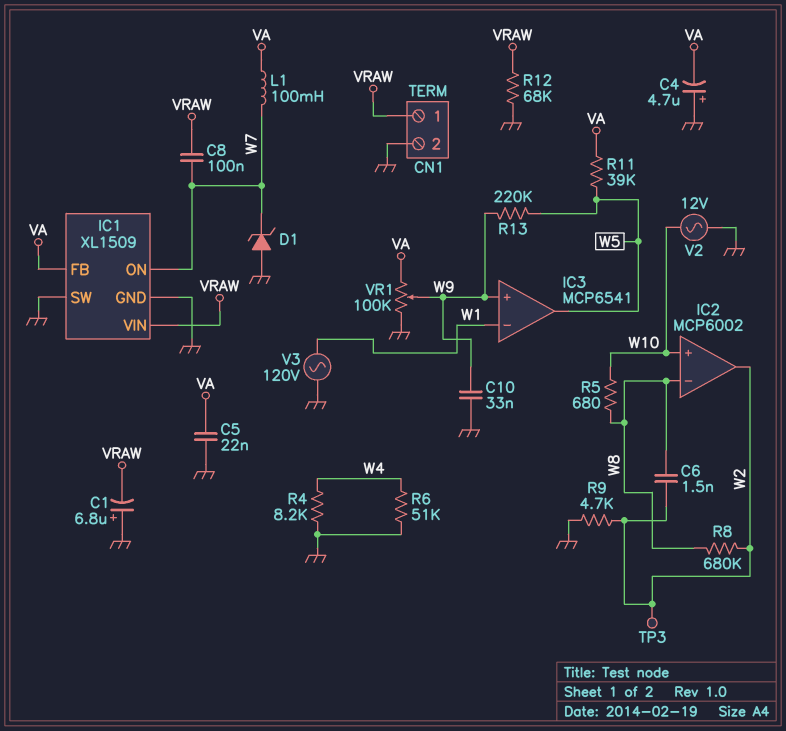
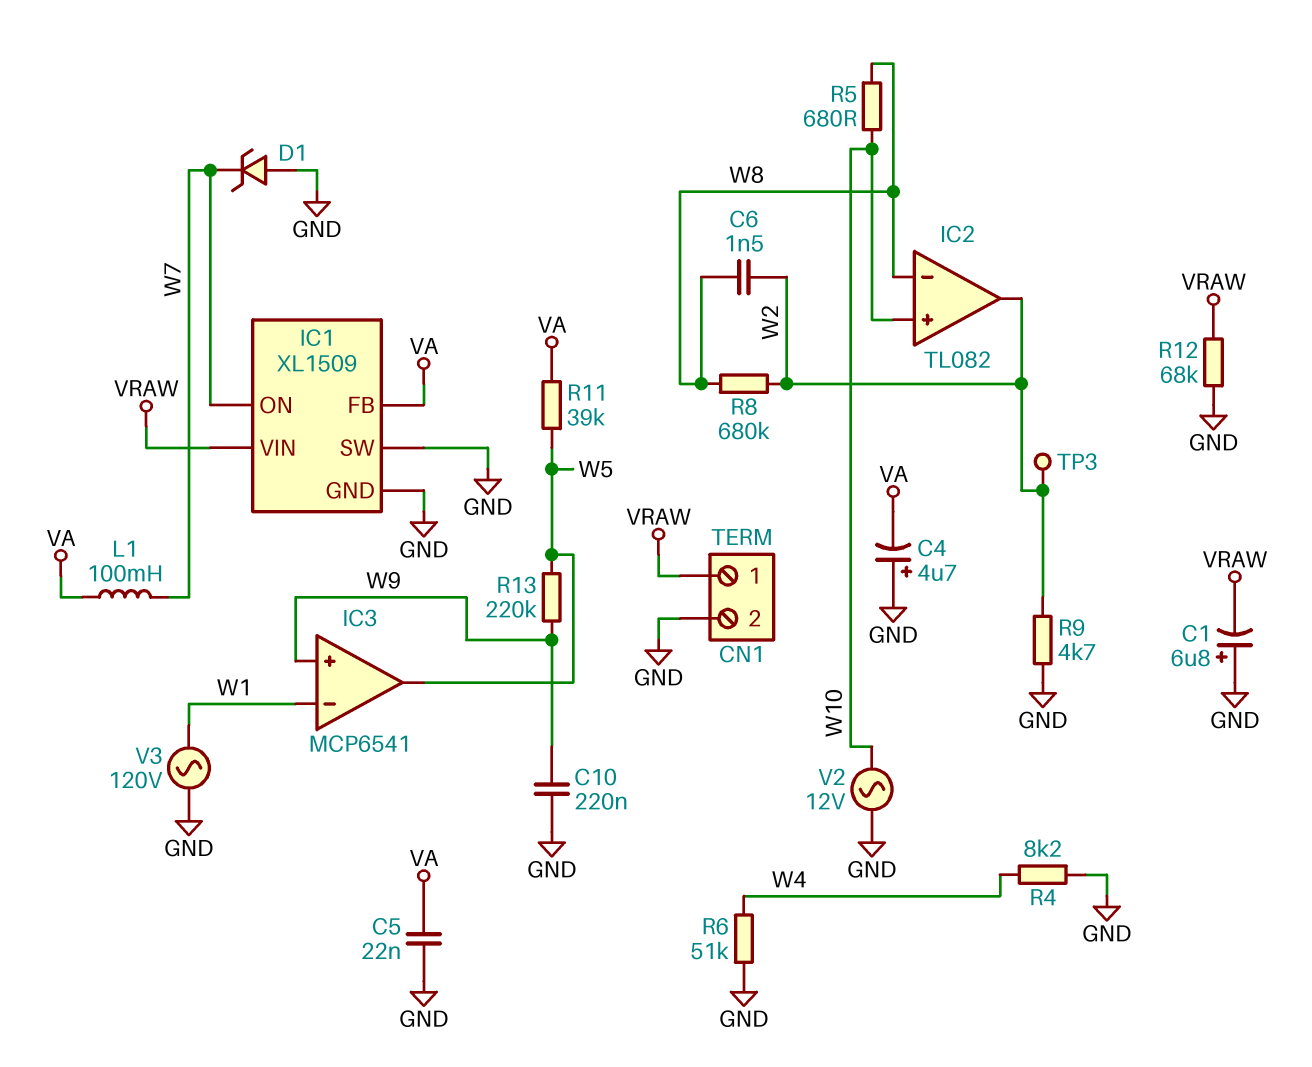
C8: 100nF (VRAW, W7) -> none
C10: 33nF (GND, W9) -> 220nF (GND, W9)
IC2: MCP6002 -> TL082
VR1: 100k (GND, VA, wiper W9) -> none

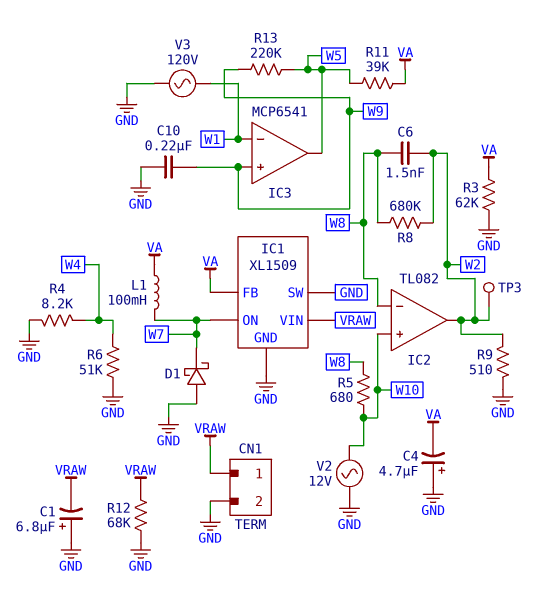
C5: 22nF (GND, VA) -> none
D1: zener (A GND, K W7) -> schottky (A GND, K W7)
R3: none -> 62k (GND, VA)
R9: 4.7k (GND, W2) -> 510 (GND, W2)

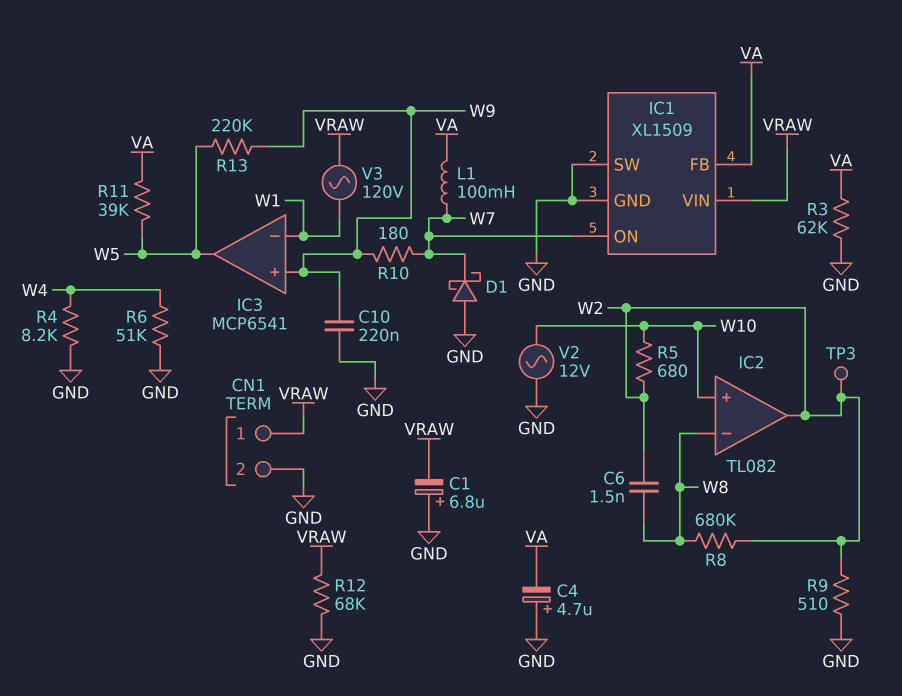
R5: 680 (W8, W10) -> 680 (W2, W10)
R10: none -> 180 (W7, W9)
V3: AC 120V (GND, W1) -> AC 120V (VRAW, W1)

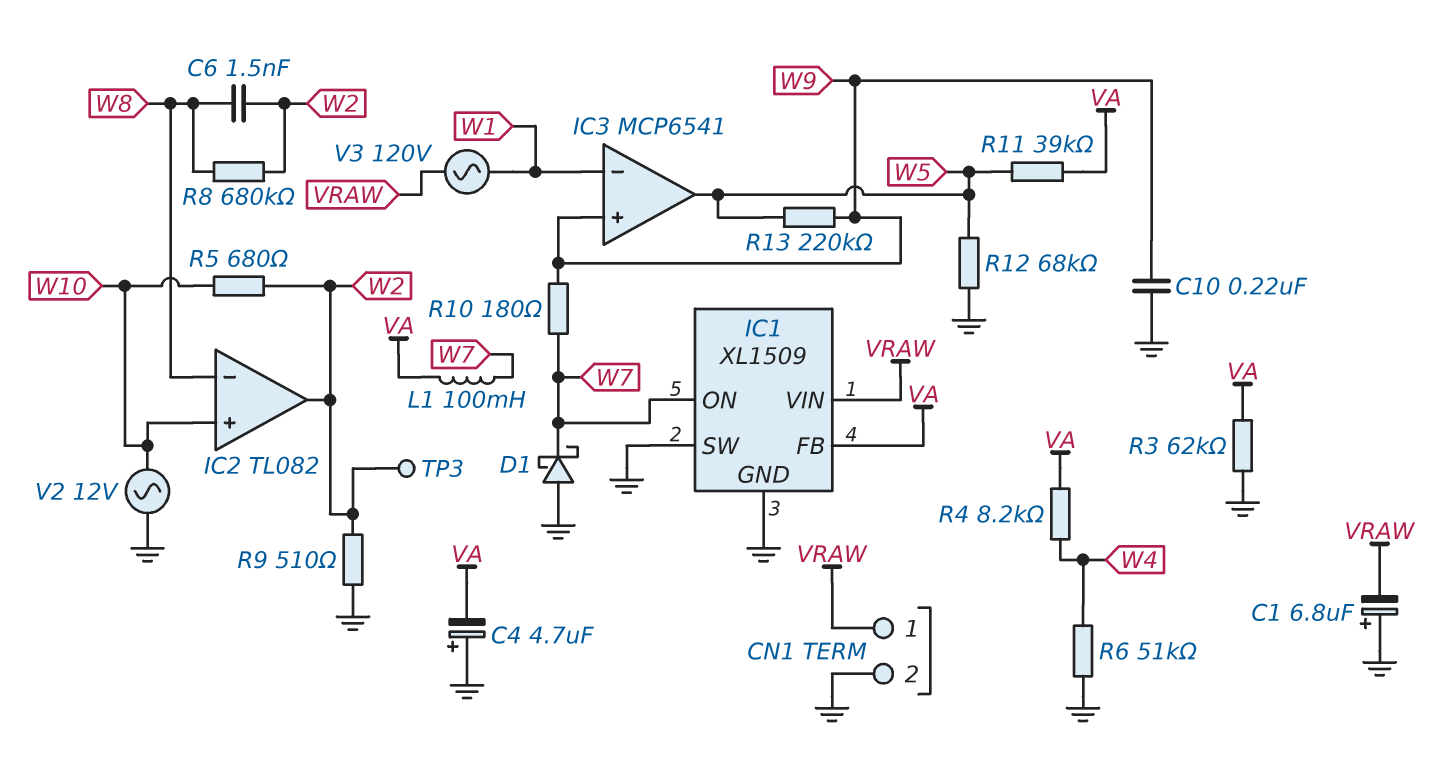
R4: 8.2k (GND, W4) -> 8.2k (VA, W4)
R12: 68k (GND, VRAW) -> 68k (GND, W5)

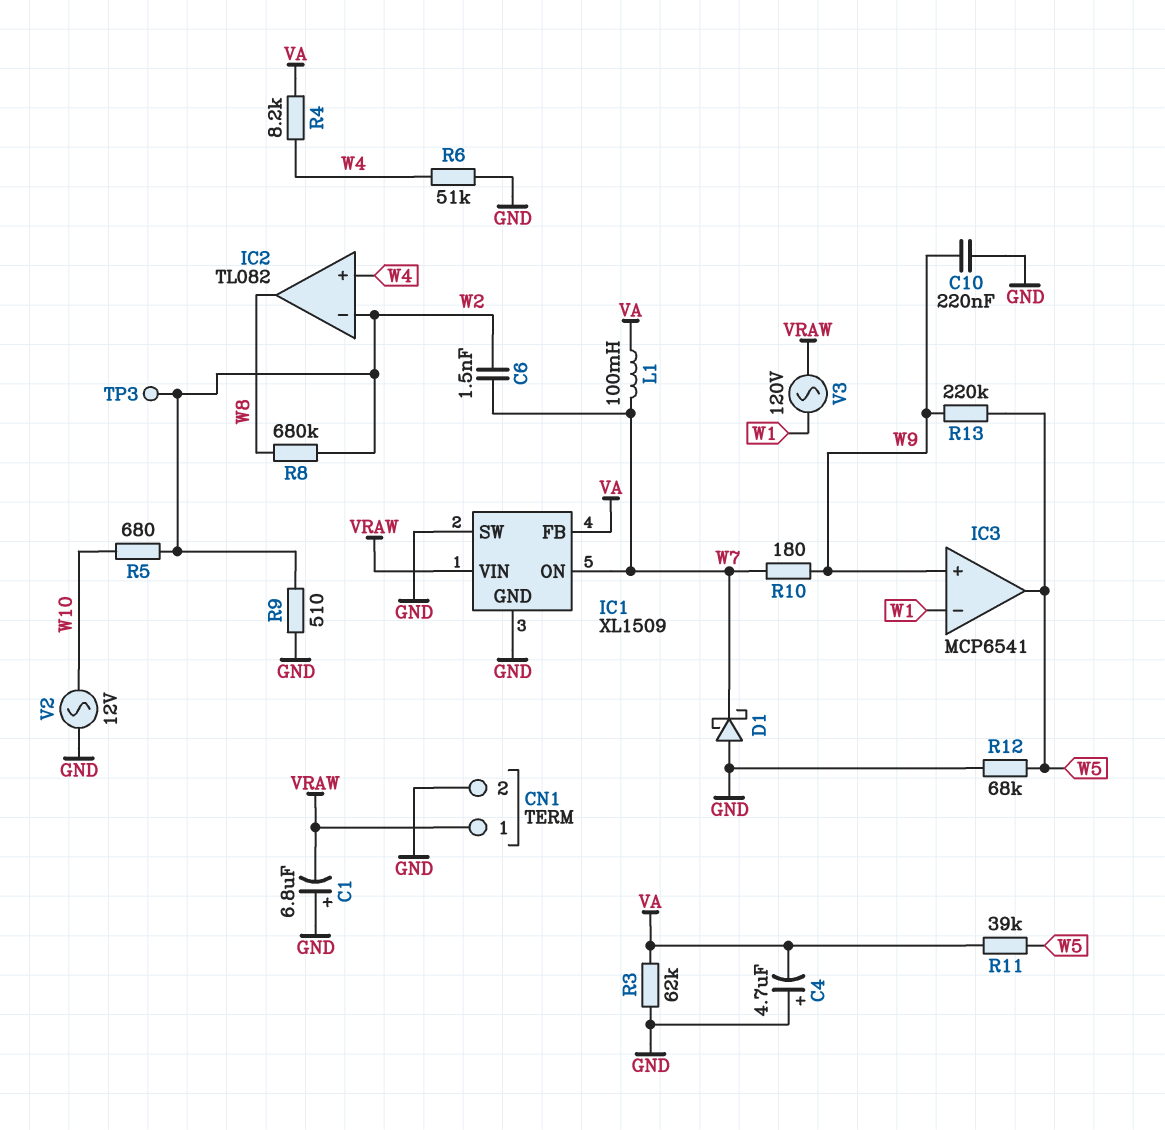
C6: 1.5nF (W2, W8) -> 1.5nF (W2, W7)
IC2 pin in+: W10 -> W4
IC2 pin in-: W8 -> W2
IC2 pin out: W2 -> W8

